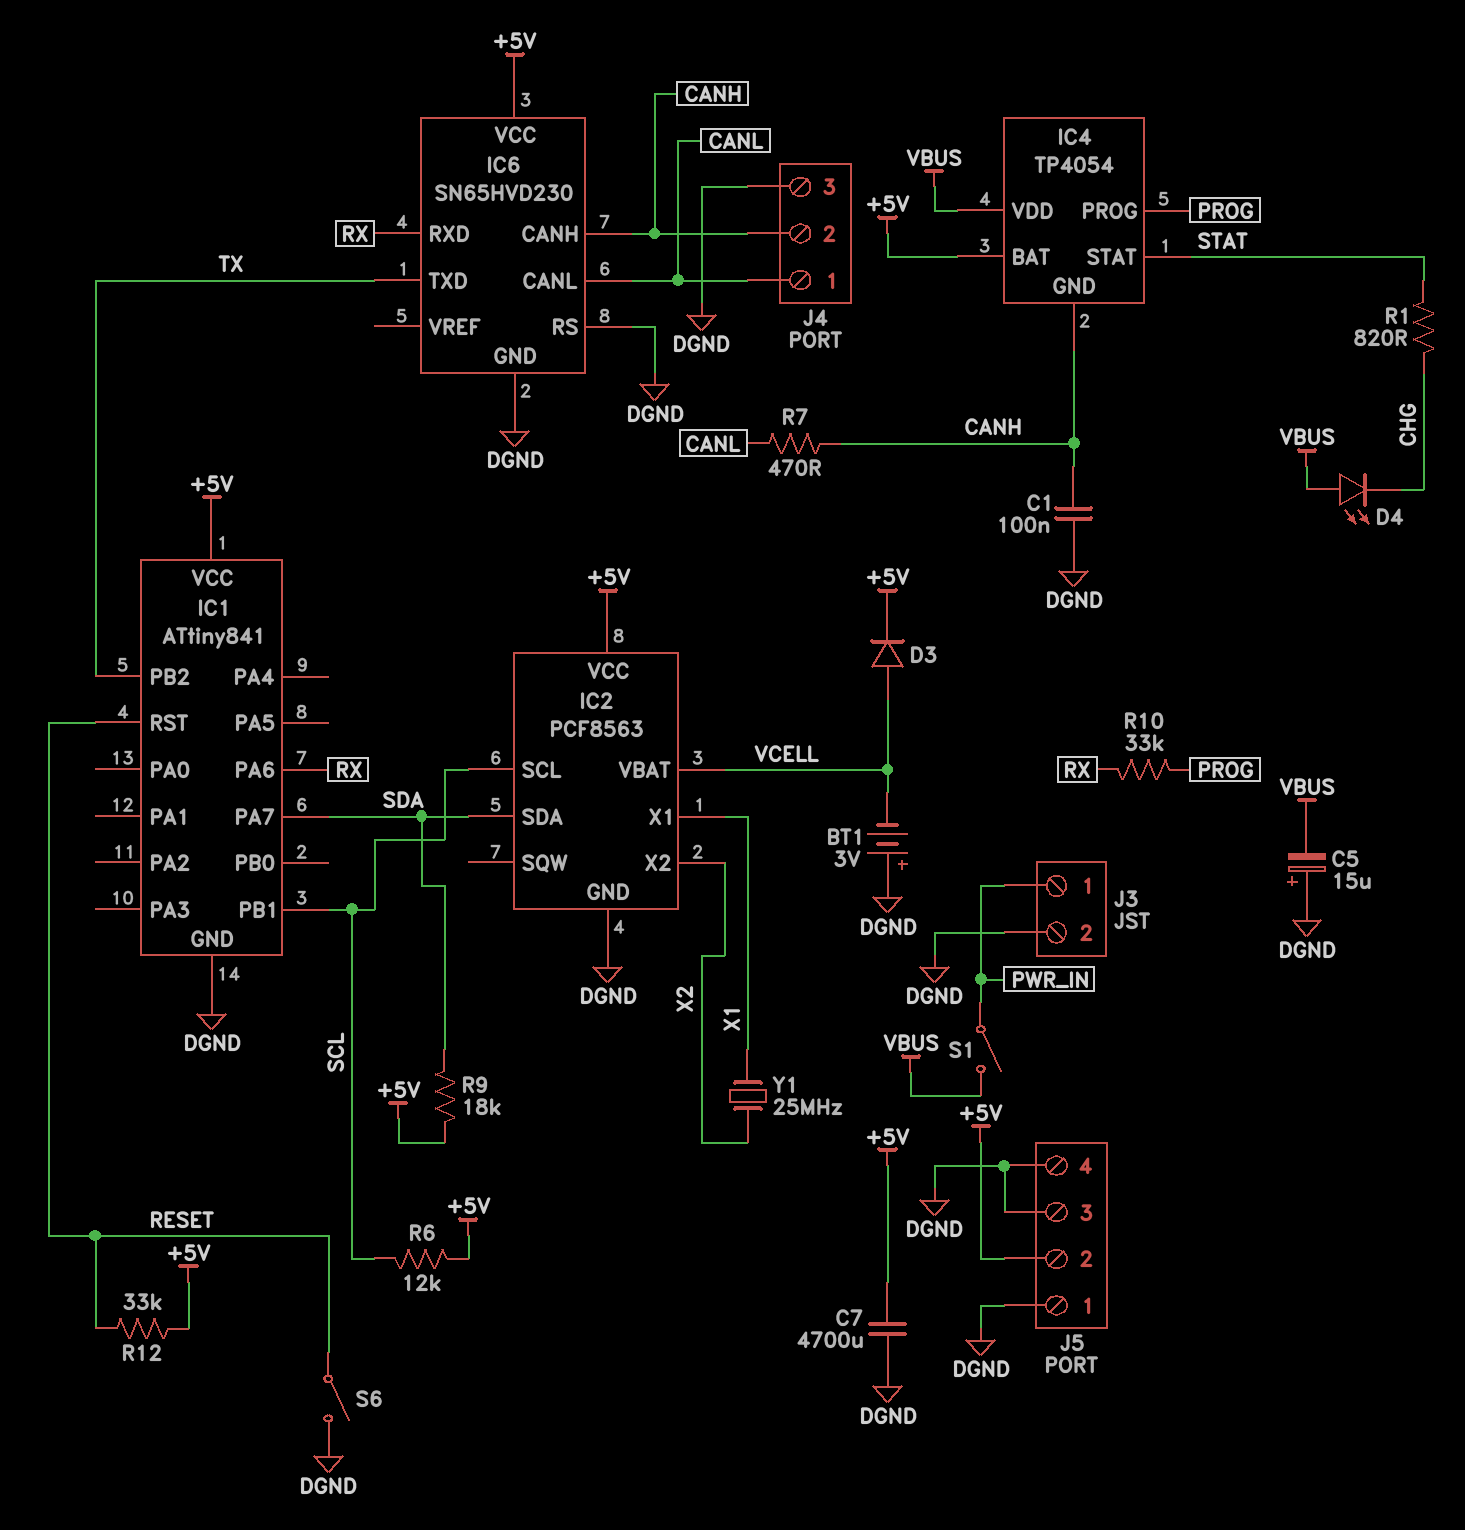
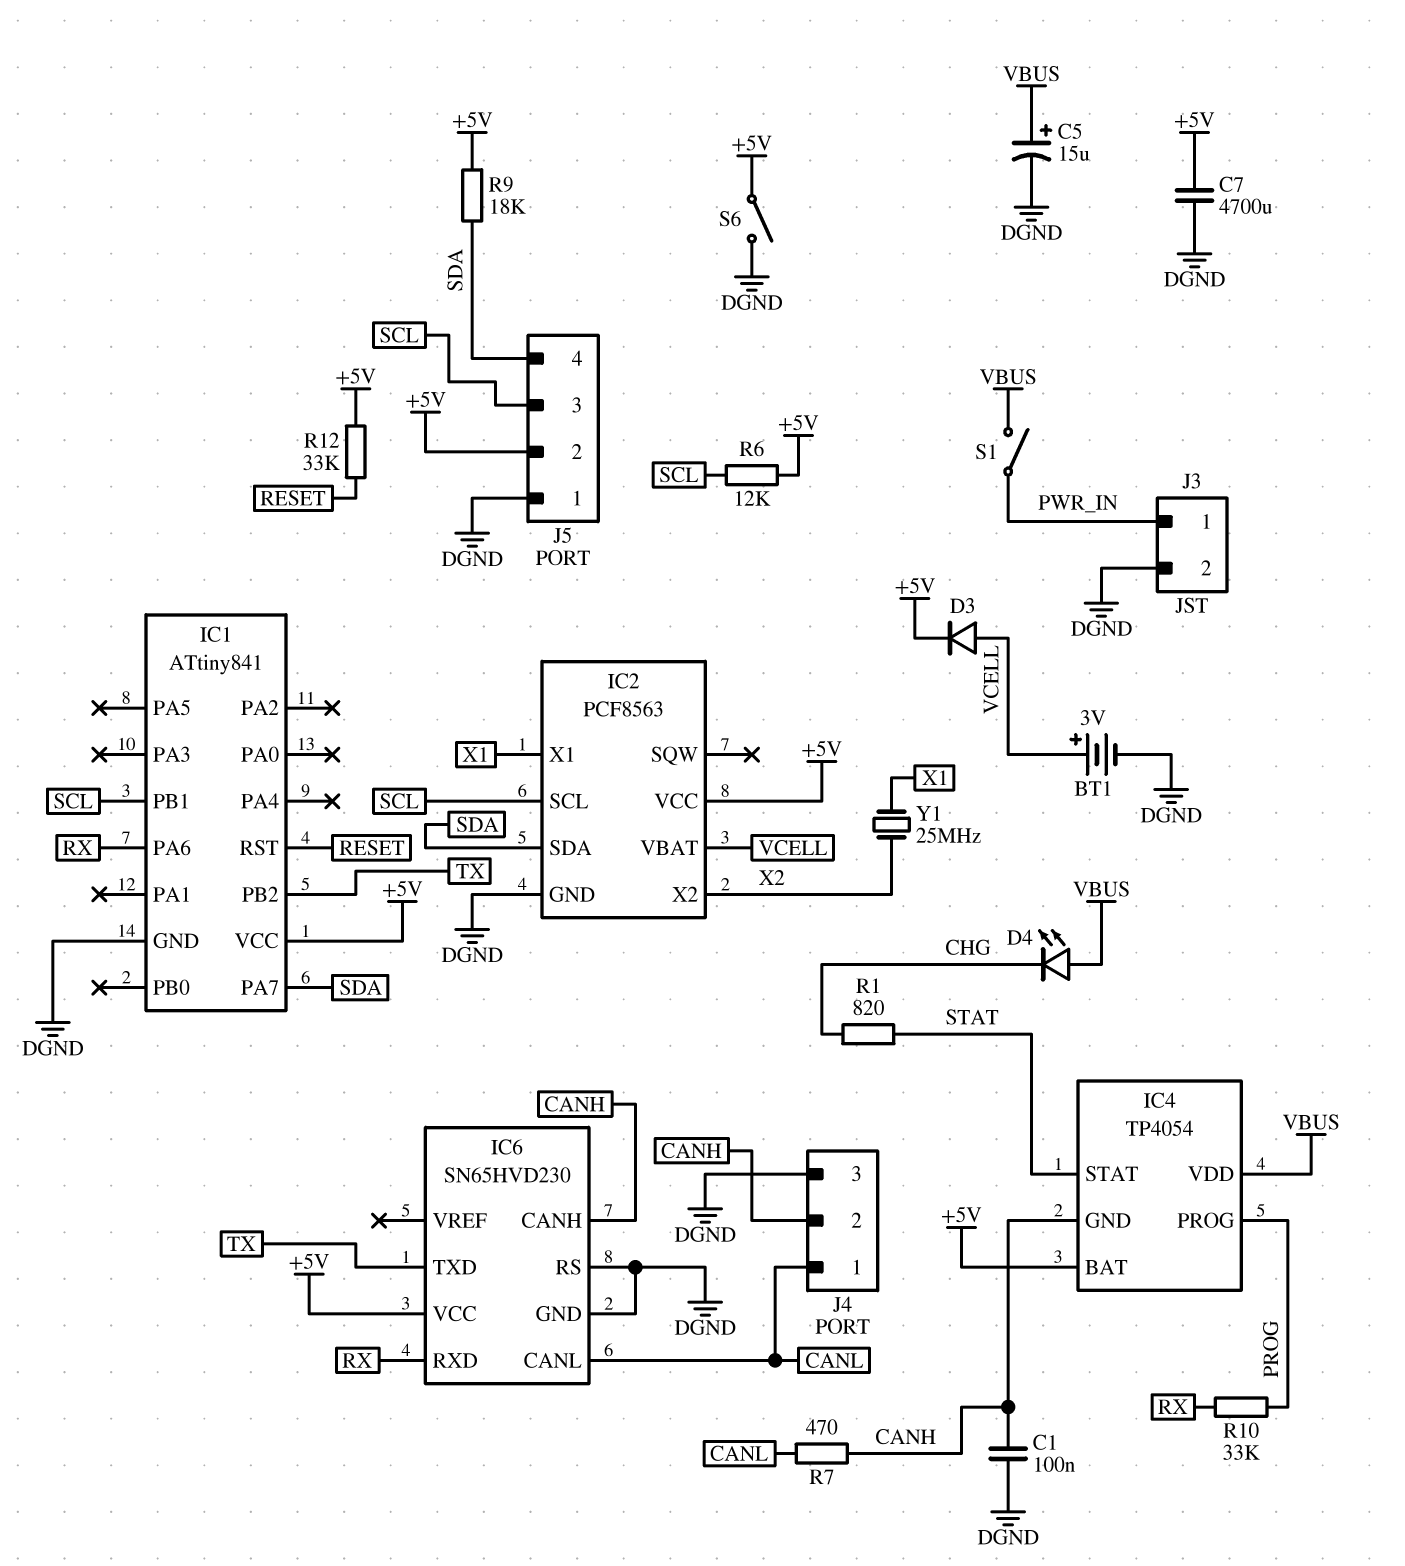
BT1: 3V (plus DGND, minus VCELL) -> 3V (plus VCELL, minus DGND)
C5: 15uF (plus DGND, minus VBUS) -> 15uF (plus VBUS, minus DGND)
J5 pin 3: DGND -> SCL
J5 pin 4: DGND -> SDA
S6: switch (DGND, RESET) -> switch (+5V, DGND)

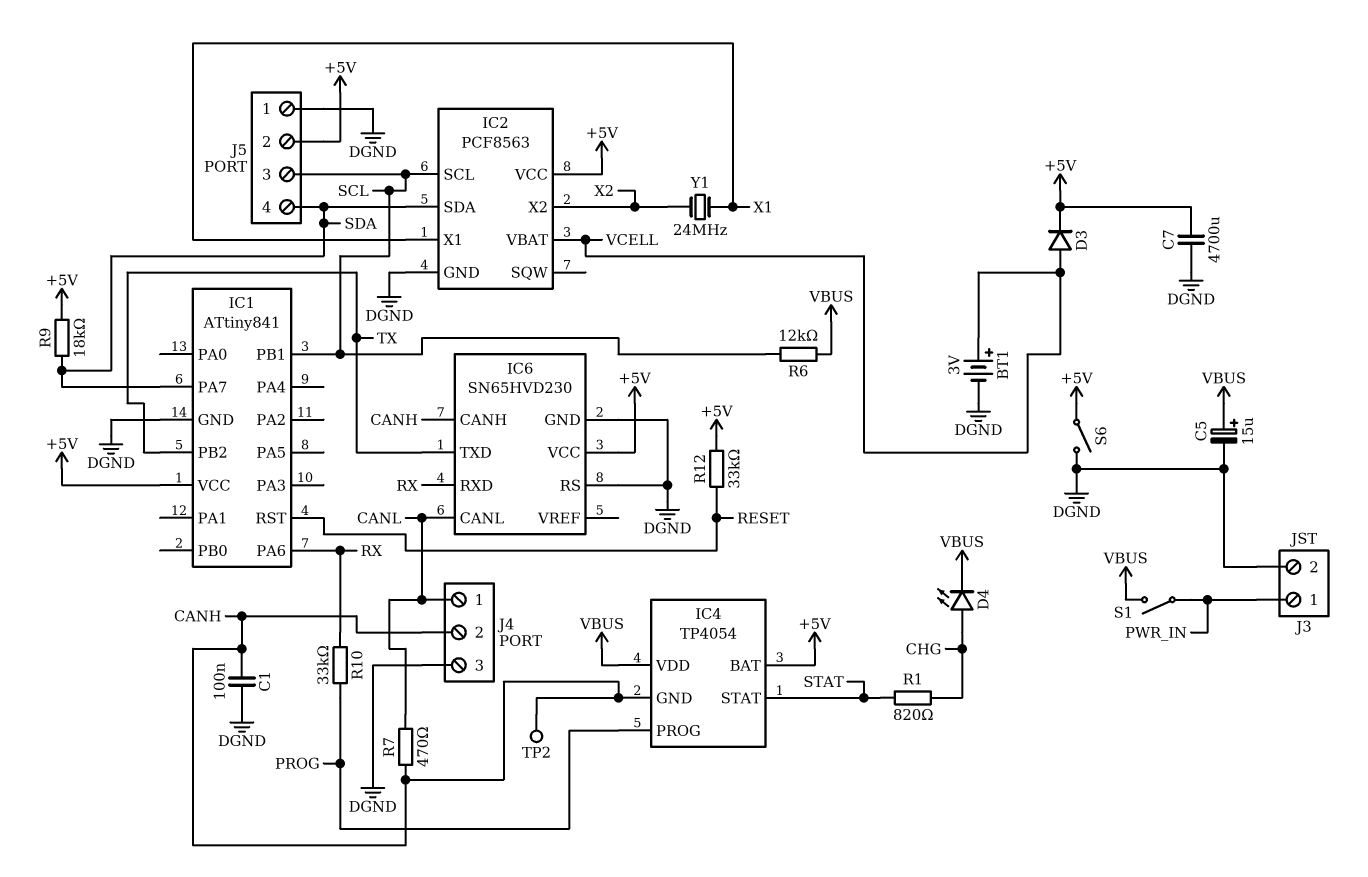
D4: LED (A VBUS, K CHG) -> LED (A CHG, K VBUS)
R6: 12k (+5V, SCL) -> 12k (SCL, VBUS)
TP2: none -> test point (CANH)
Y1: 25MHz (X1, X2) -> 24MHz (X1, X2)

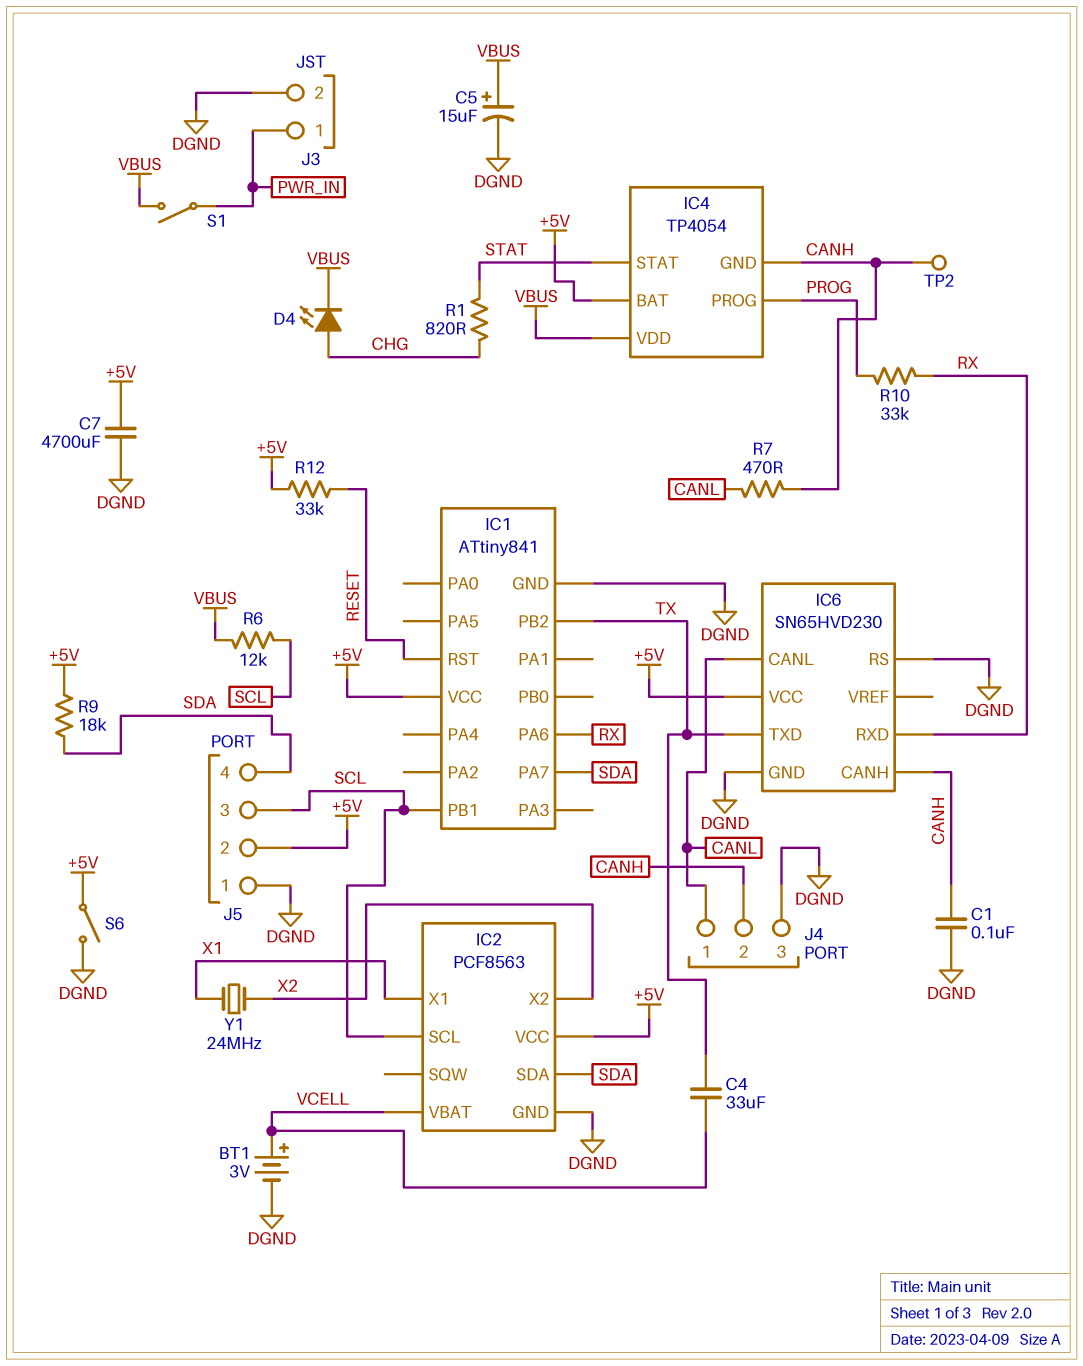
C4: none -> 33uF (TX, VCELL)
D3: diode (A VCELL, K +5V) -> none

